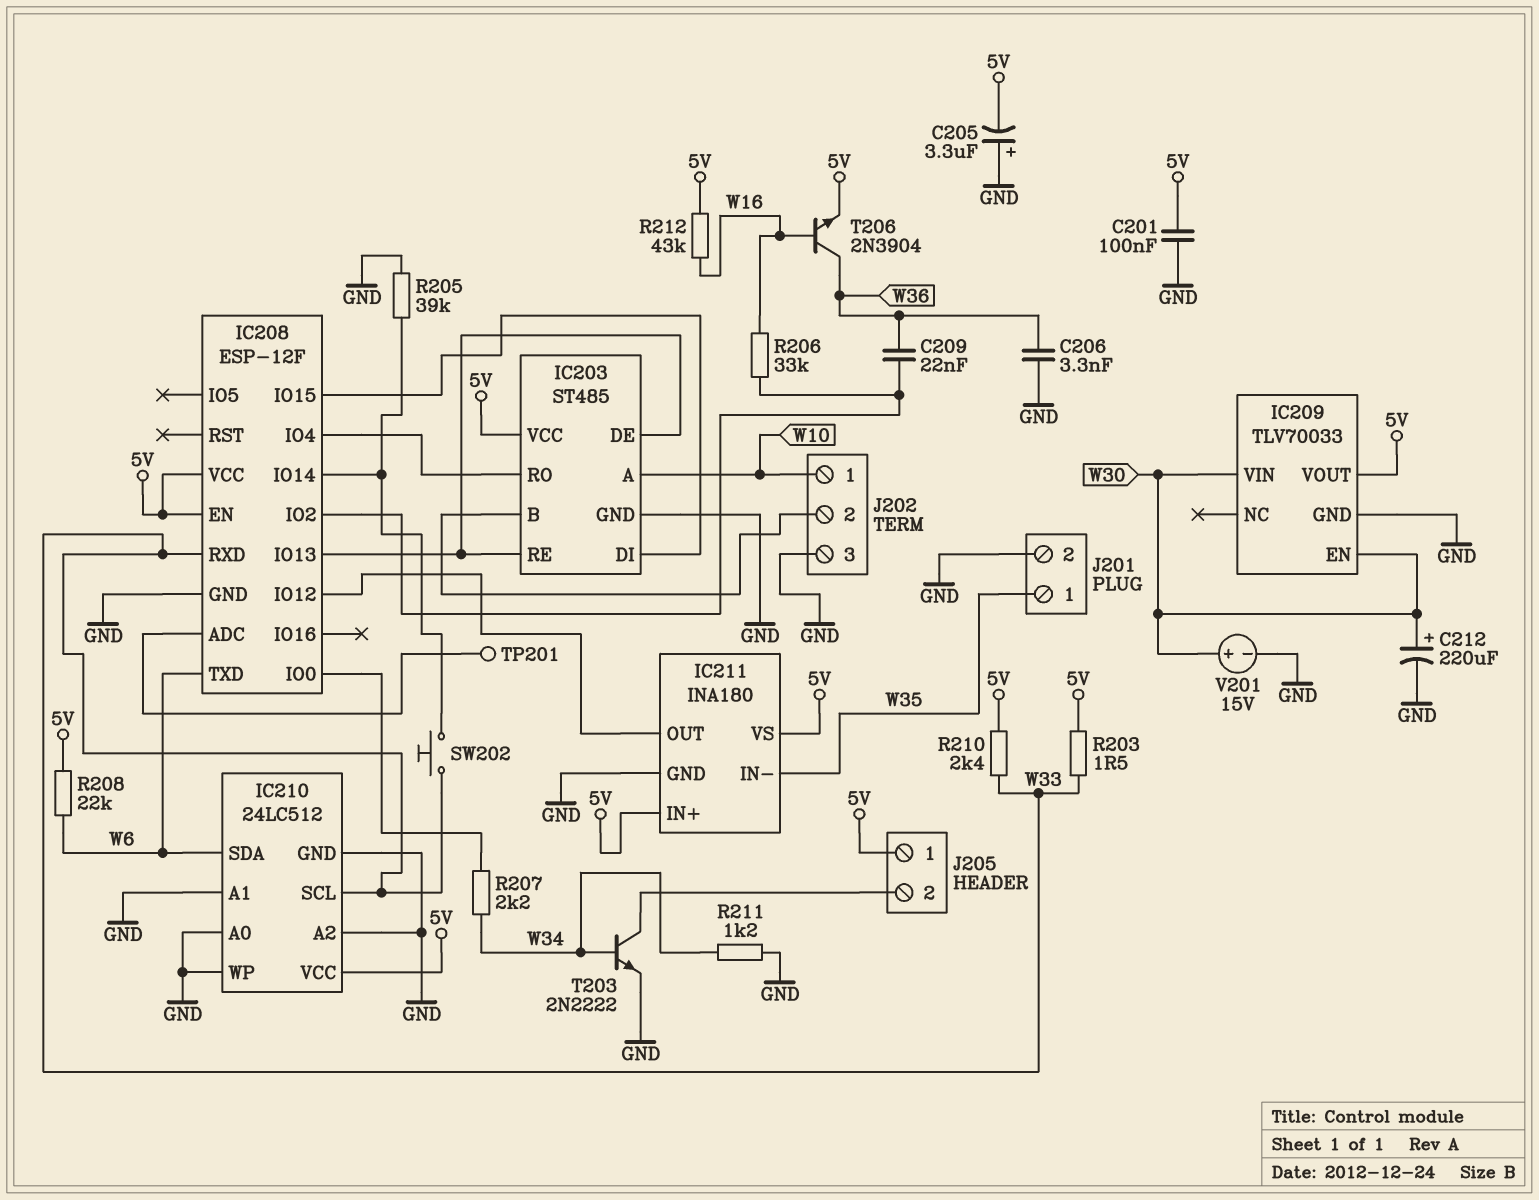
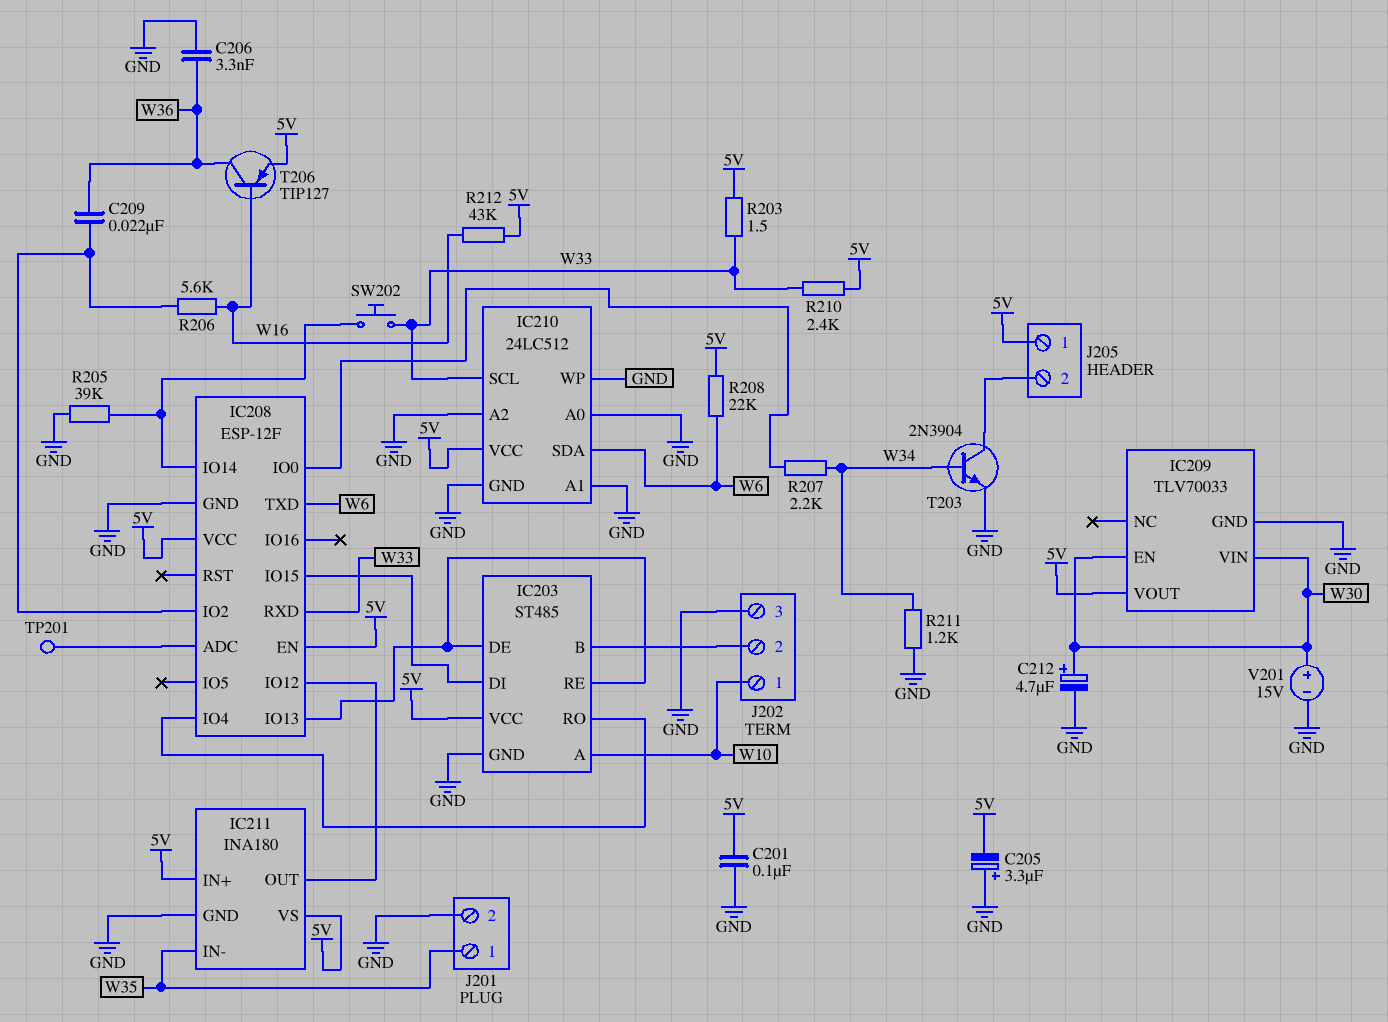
C212: 220uF (plus W30, minus GND) -> 4.7uF (plus W30, minus GND)
R206: 33k (IC208/IO2, W16) -> 5.6k (IC208/IO2, W16)
T203: NPN 2N2222 (B W34, C J205/2, E GND) -> NPN 2N3904 (B W34, C J205/2, E GND)
T206: NPN 2N3904 (B W16, C W36, E 5V) -> PNP TIP127 (B W16, C W36, E 5V)

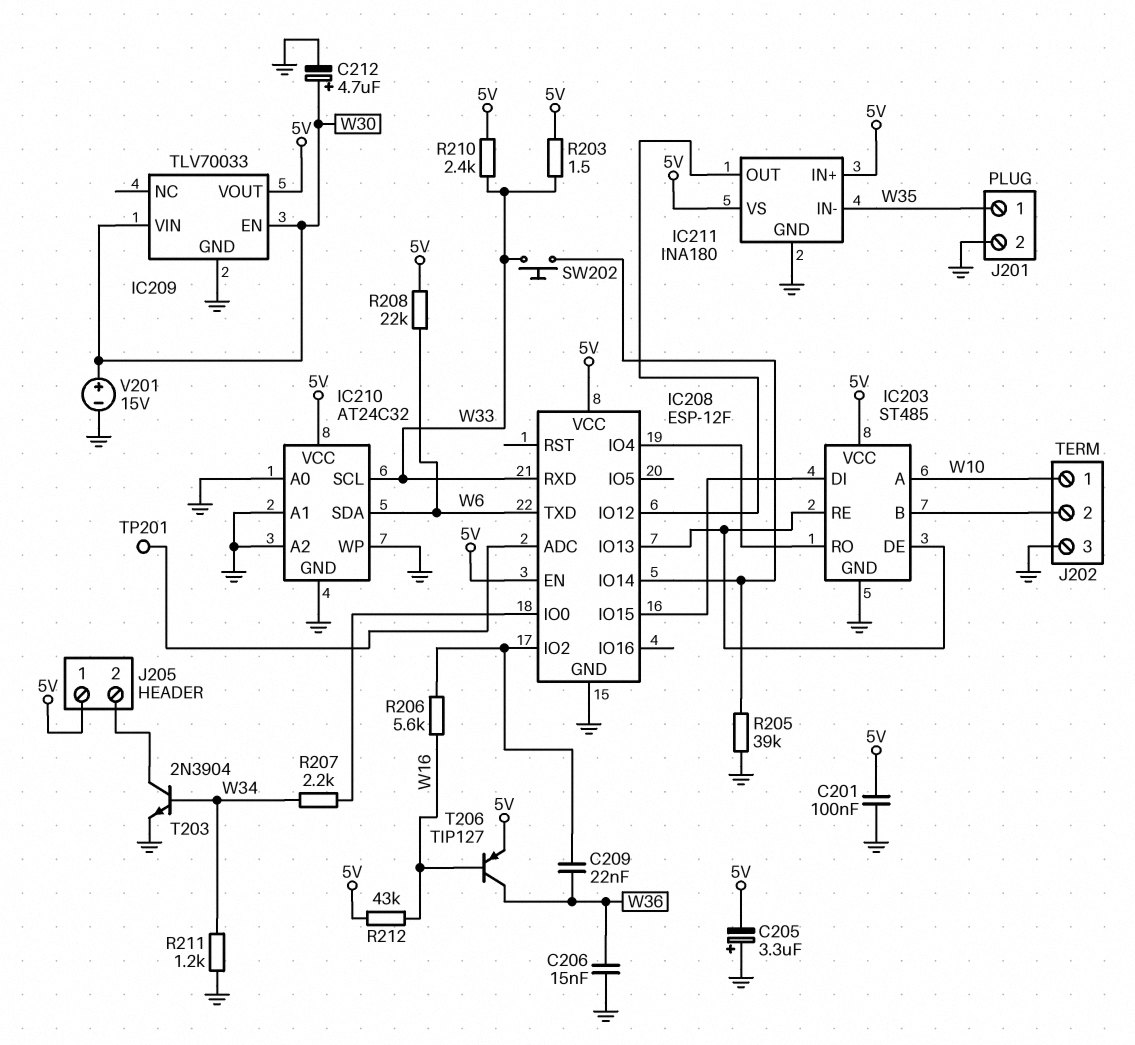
C206: 3.3nF (GND, W36) -> 15nF (GND, W36)
IC210: 24LC512 -> AT24C32

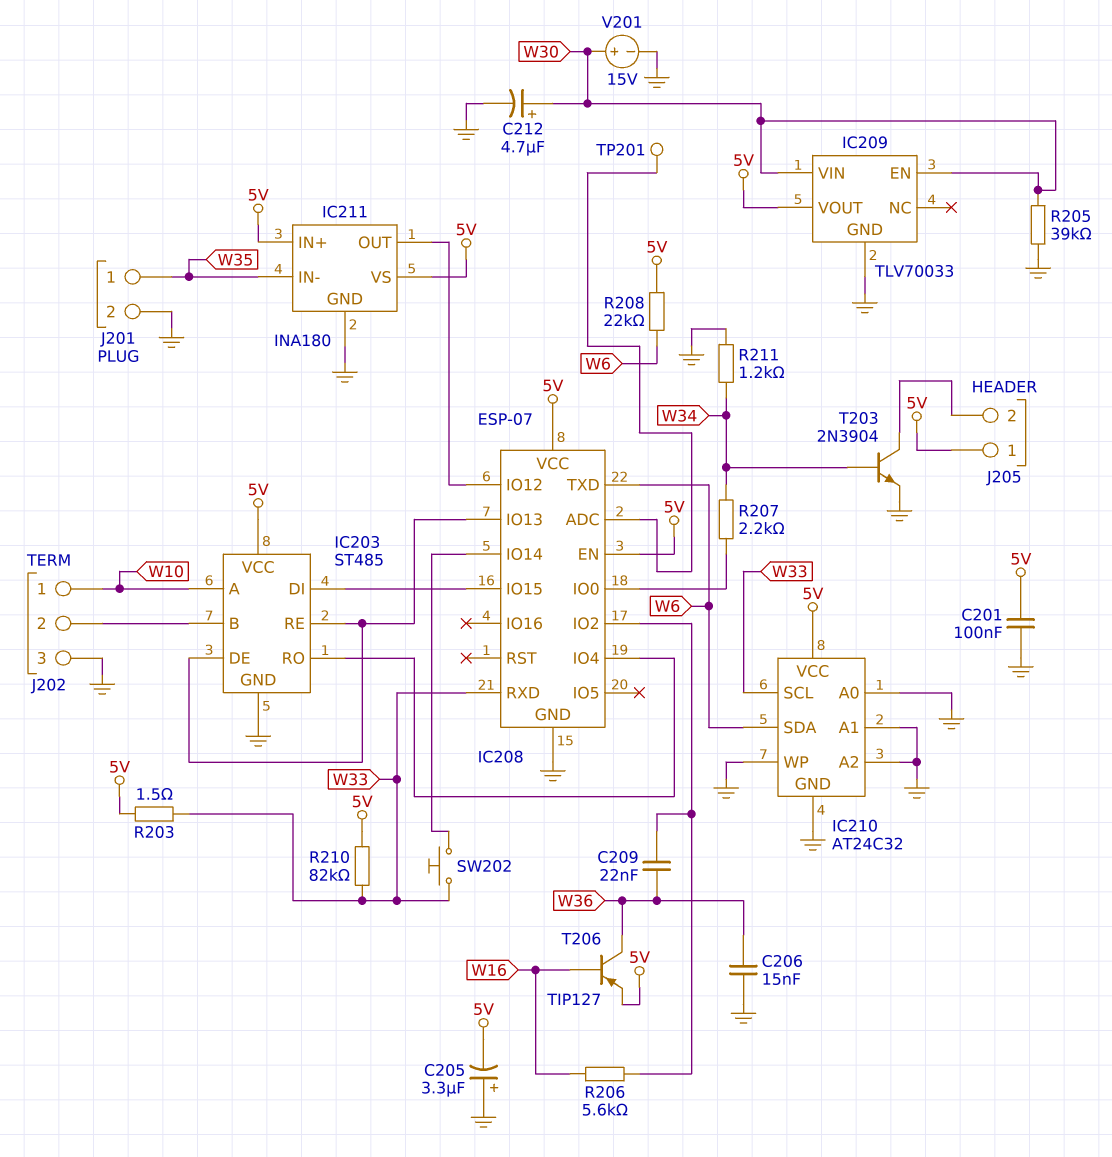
IC208: ESP-12F -> ESP-07
R205: 39k (GND, IC208/IO14) -> 39k (GND, W30)
R210: 2.4k (5V, W33) -> 82k (5V, W33)
R212: 43k (5V, W16) -> none

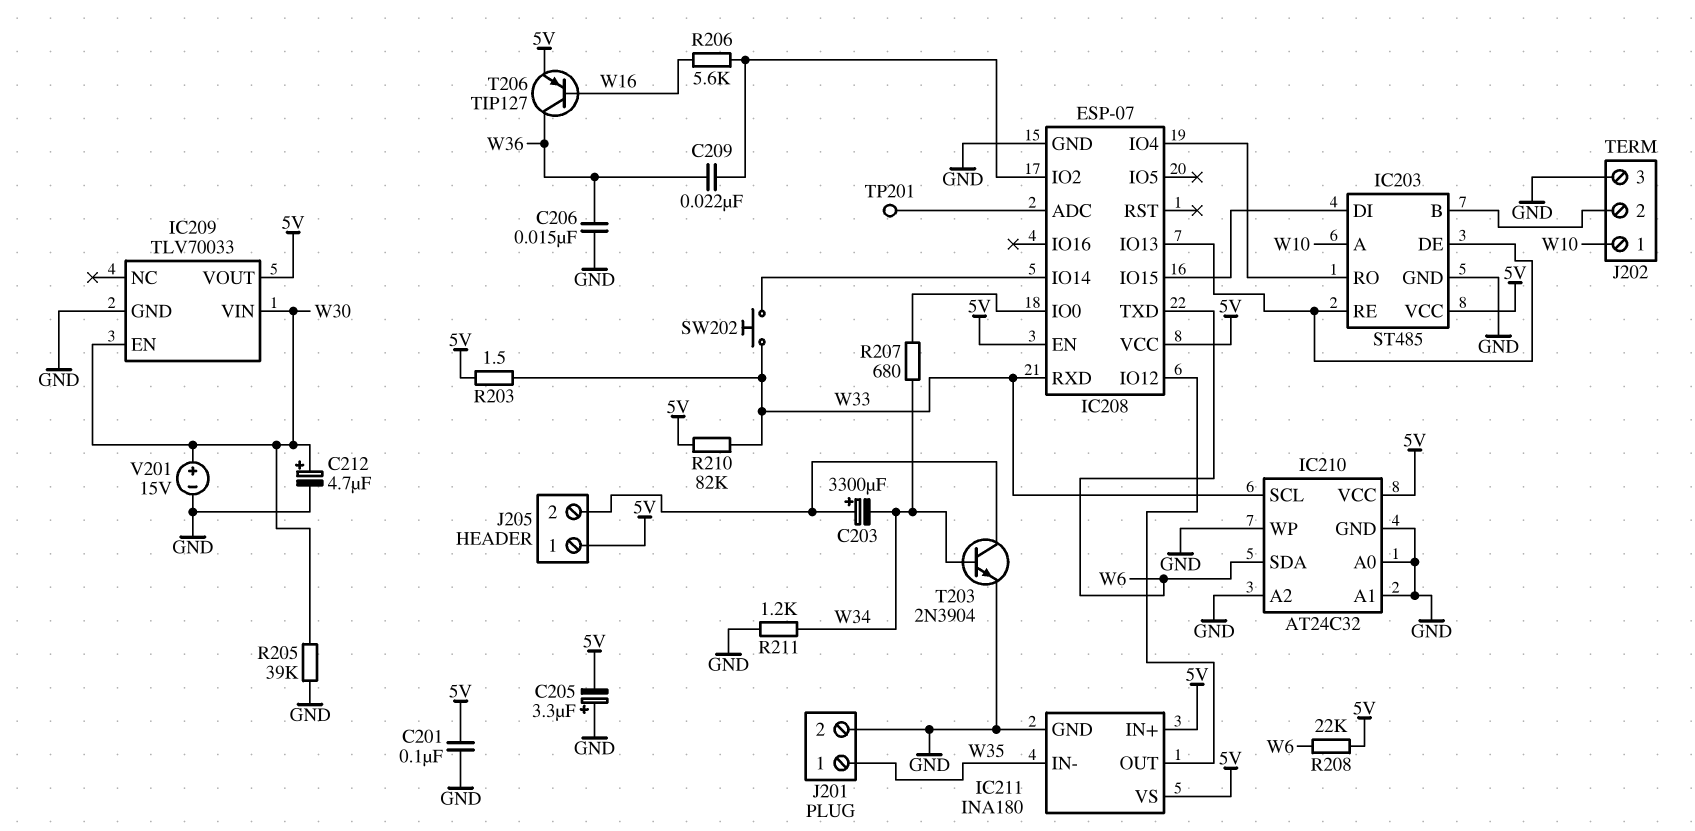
C203: none -> 3300uF (plus J205/2, minus W34)
R207: 2.2k (IC208/IO0, W34) -> 680 (IC208/IO0, W34)

